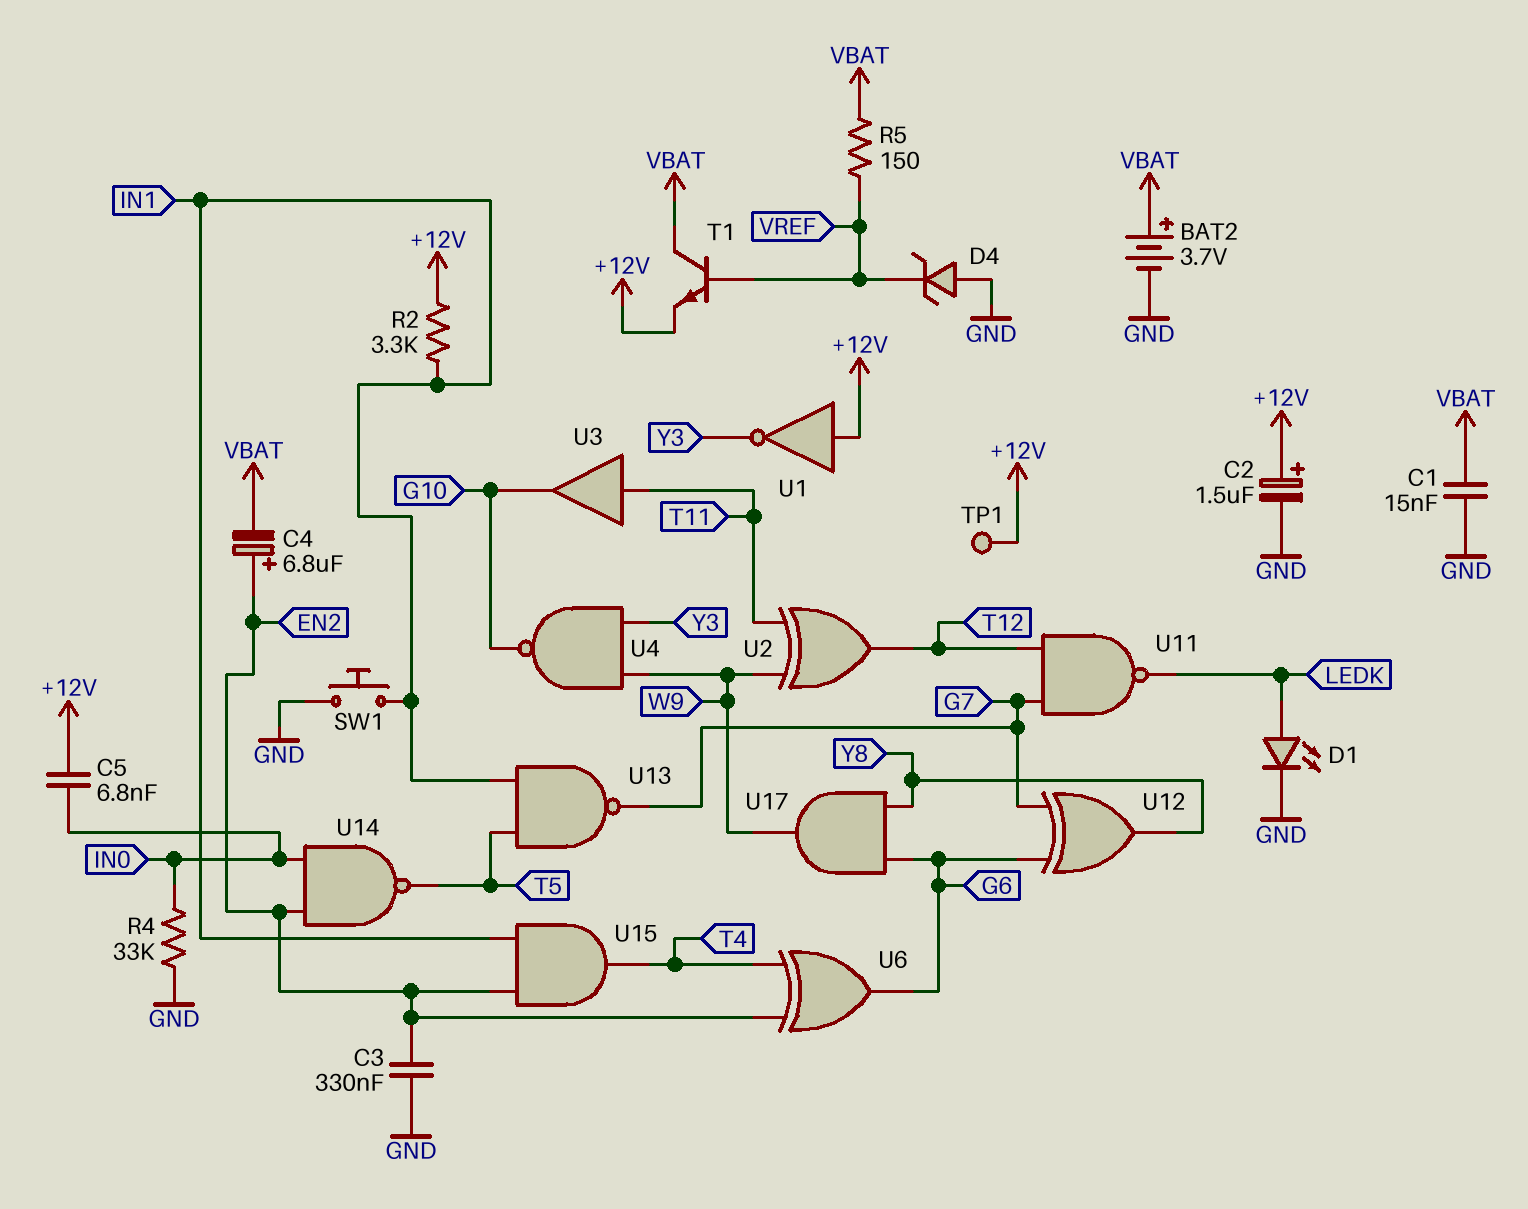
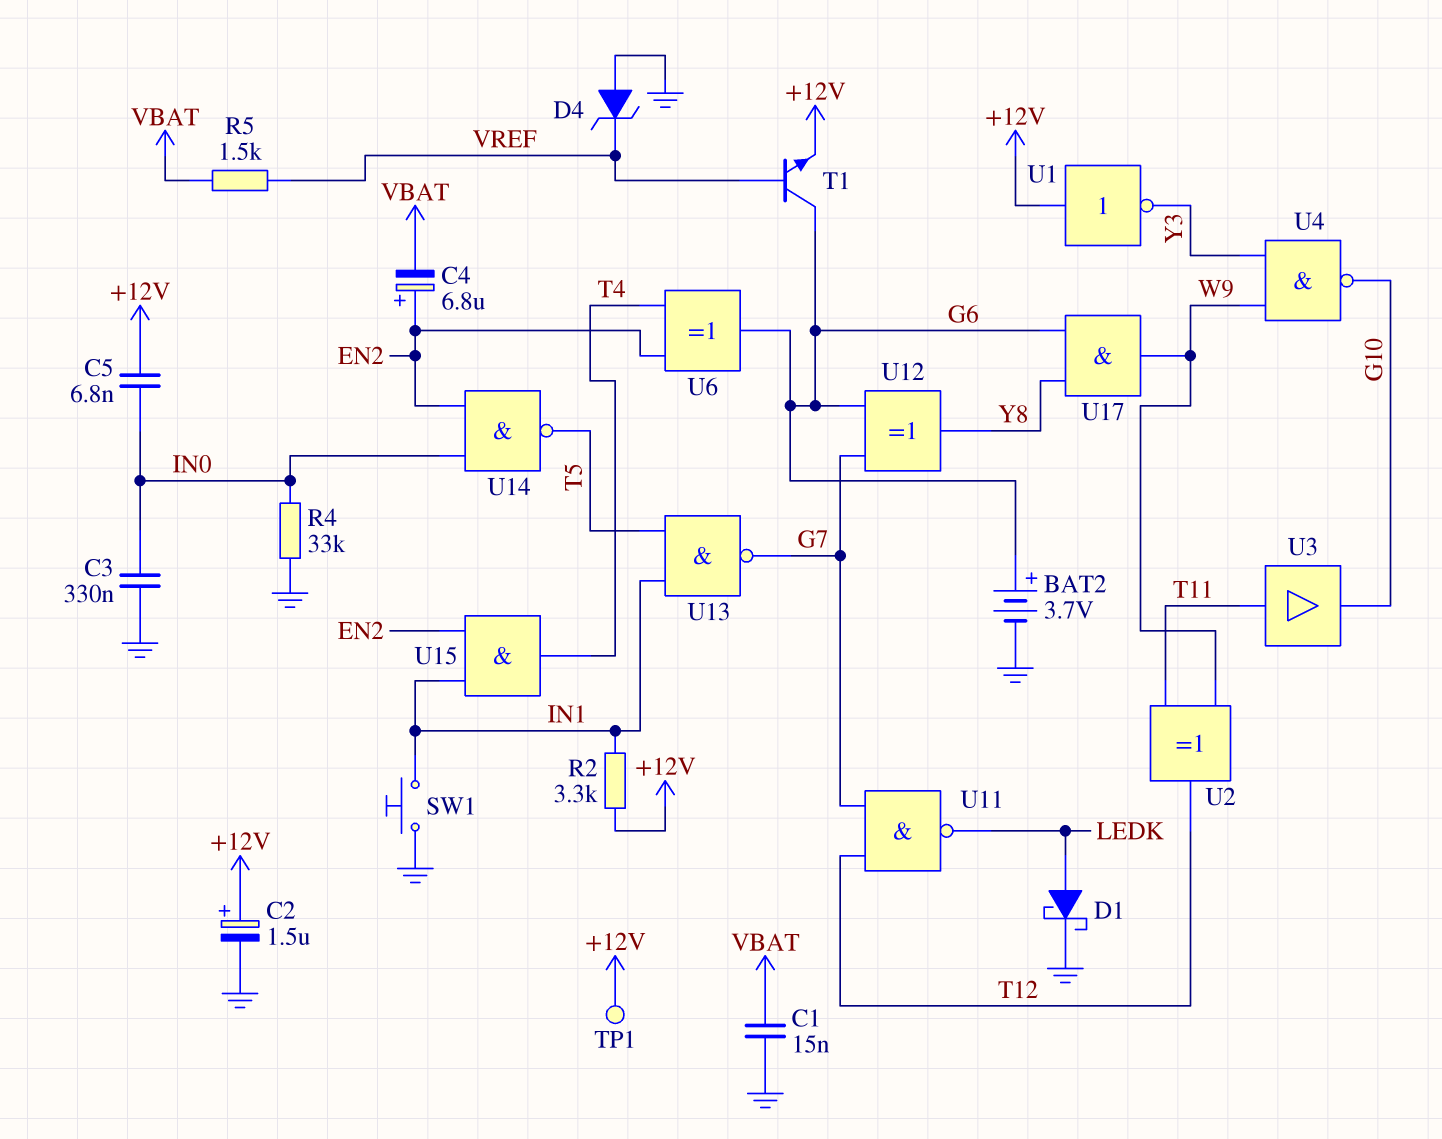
BAT2: 3.7V (plus VBAT, minus GND) -> 3.7V (plus G6, minus GND)
C3: 330nF (EN2, GND) -> 330nF (GND, IN0)
D1: LED (A LEDK, K GND) -> schottky (A LEDK, K GND)
R5: 150 (VBAT, VREF) -> 1.5k (VBAT, VREF)
T1: NPN (B VREF, C VBAT, E +12V) -> NPN (B VREF, C G6, E +12V)

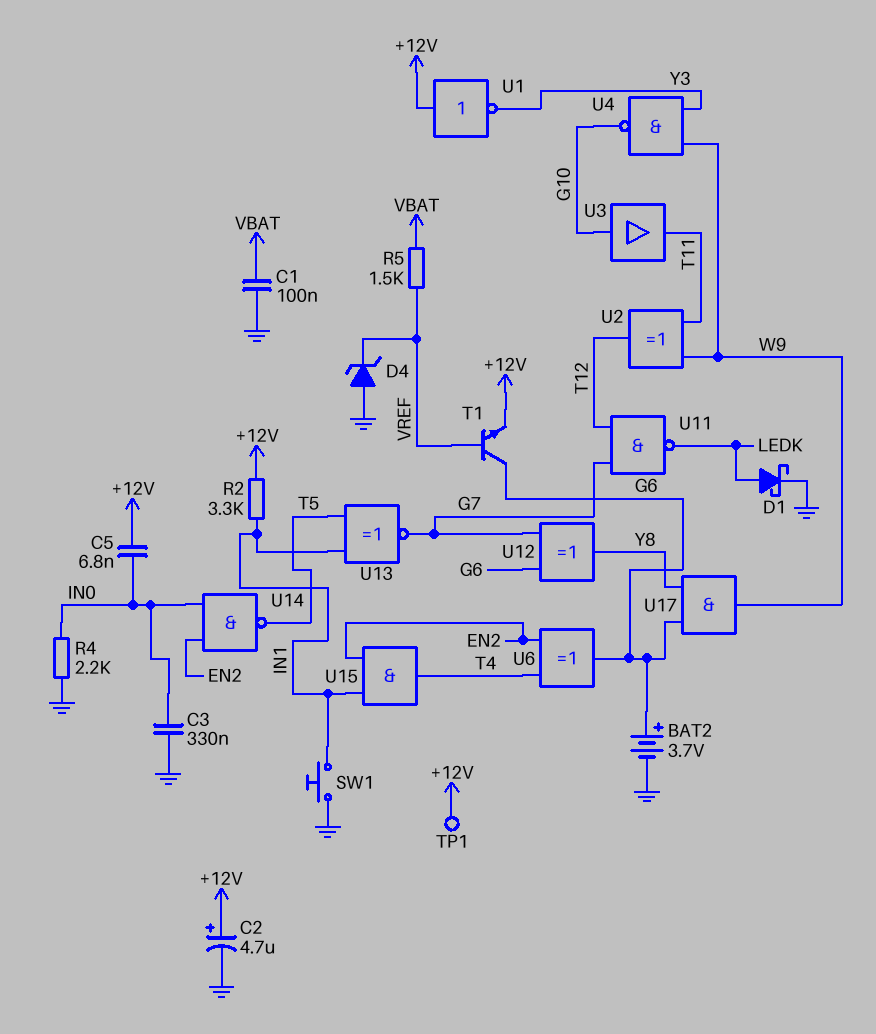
C1: 15nF (GND, VBAT) -> 100nF (GND, VBAT)
C2: 1.5uF (plus +12V, minus GND) -> 4.7uF (plus +12V, minus GND)
C4: 6.8uF (plus EN2, minus VBAT) -> none
R4: 33k (GND, IN0) -> 2.2k (GND, IN0)
U3: buffer (in T11, out G10) -> buffer (in G10, out T11)
U13: NAND (in IN1, in T5, out G7) -> XNOR (in IN1, in T5, out G7)

